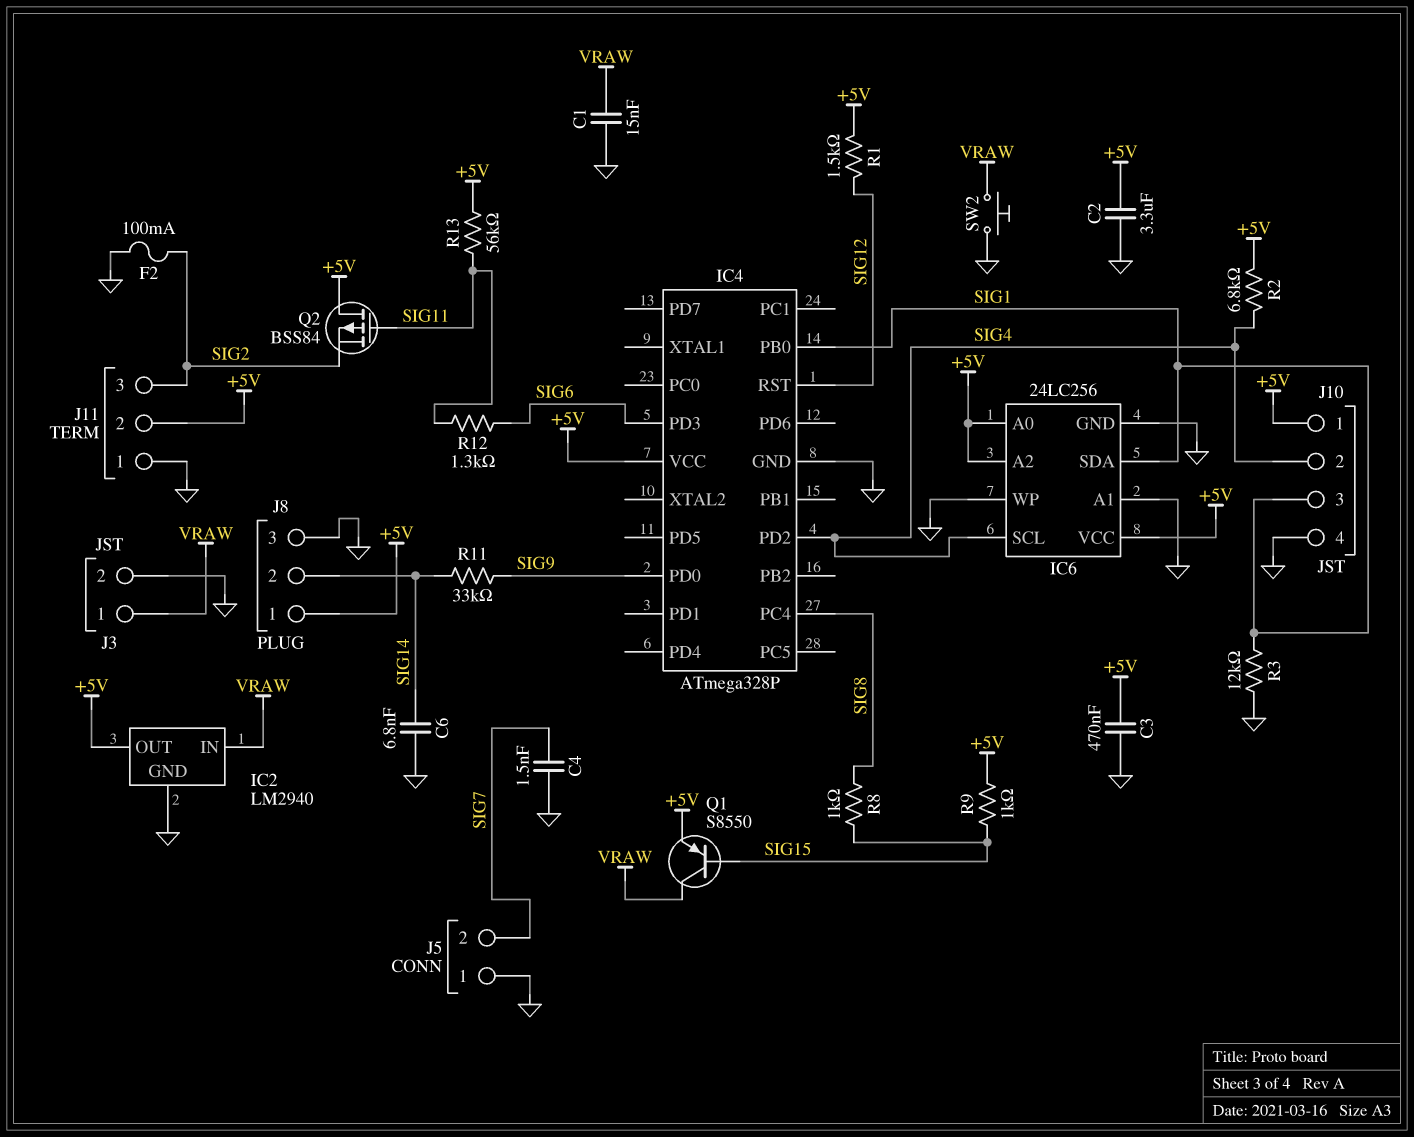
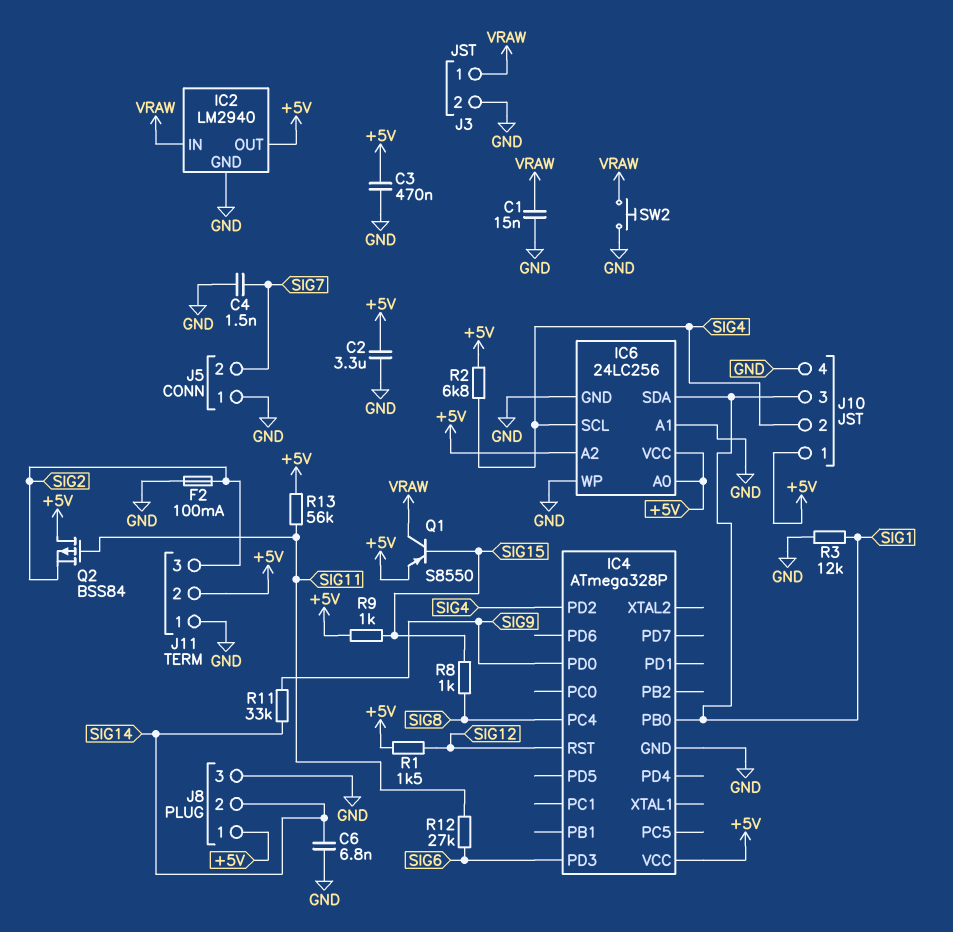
R12: 1.3k (SIG6, SIG11) -> 27k (SIG6, SIG11)

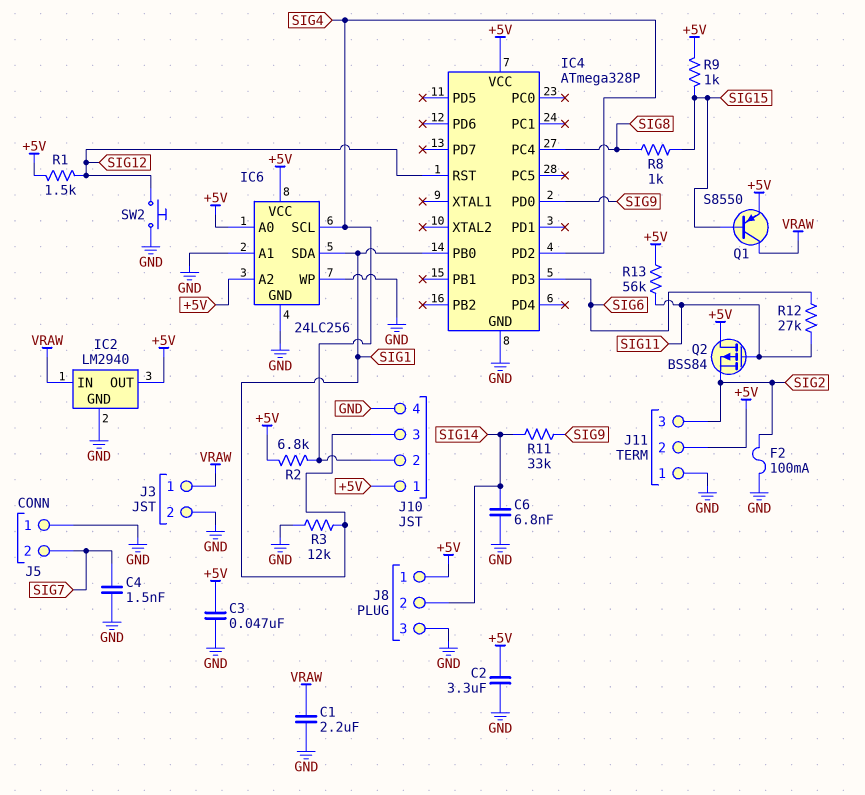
C1: 15nF (GND, VRAW) -> 2.2uF (GND, VRAW)
C3: 470nF (+5V, GND) -> 47nF (+5V, GND)
SW2: button (GND, VRAW) -> button (GND, SIG12)

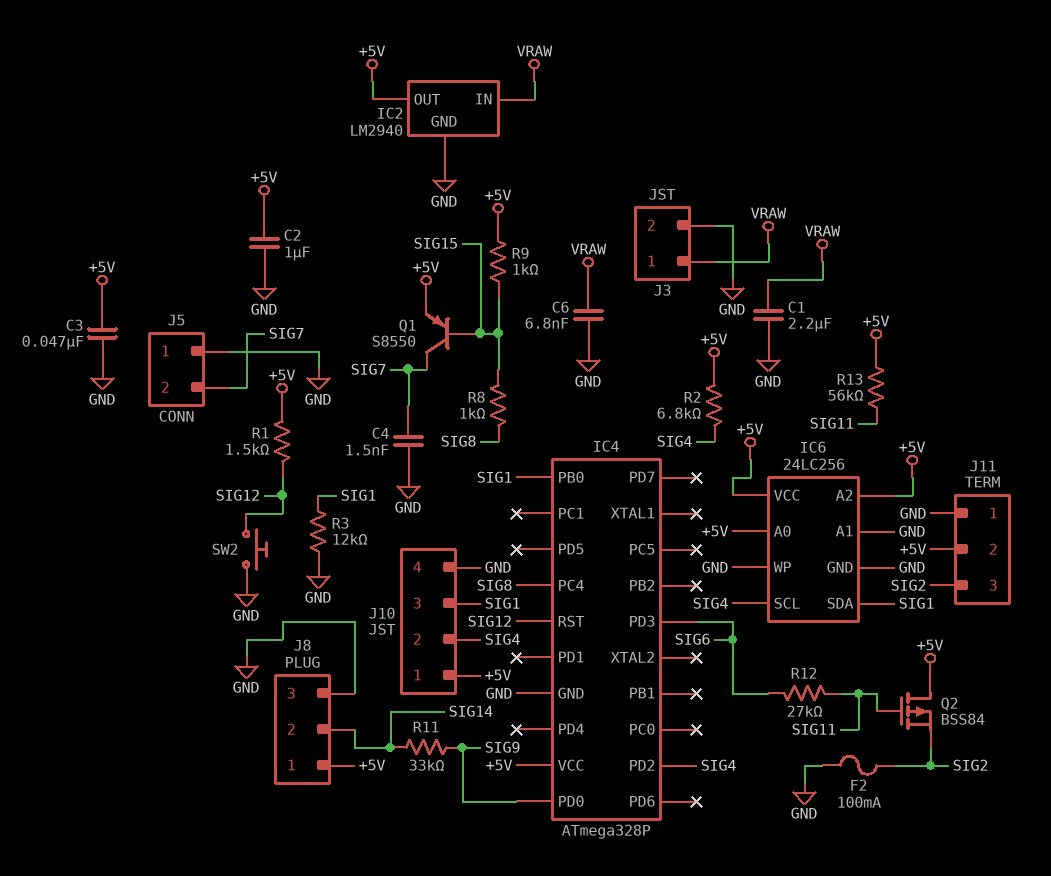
C2: 3.3uF (+5V, GND) -> 1uF (+5V, GND)
C6: 6.8nF (GND, SIG14) -> 6.8nF (GND, VRAW)
Q1: PNP S8550 (B SIG15, C VRAW, E +5V) -> PNP S8550 (B SIG15, C SIG7, E +5V)

